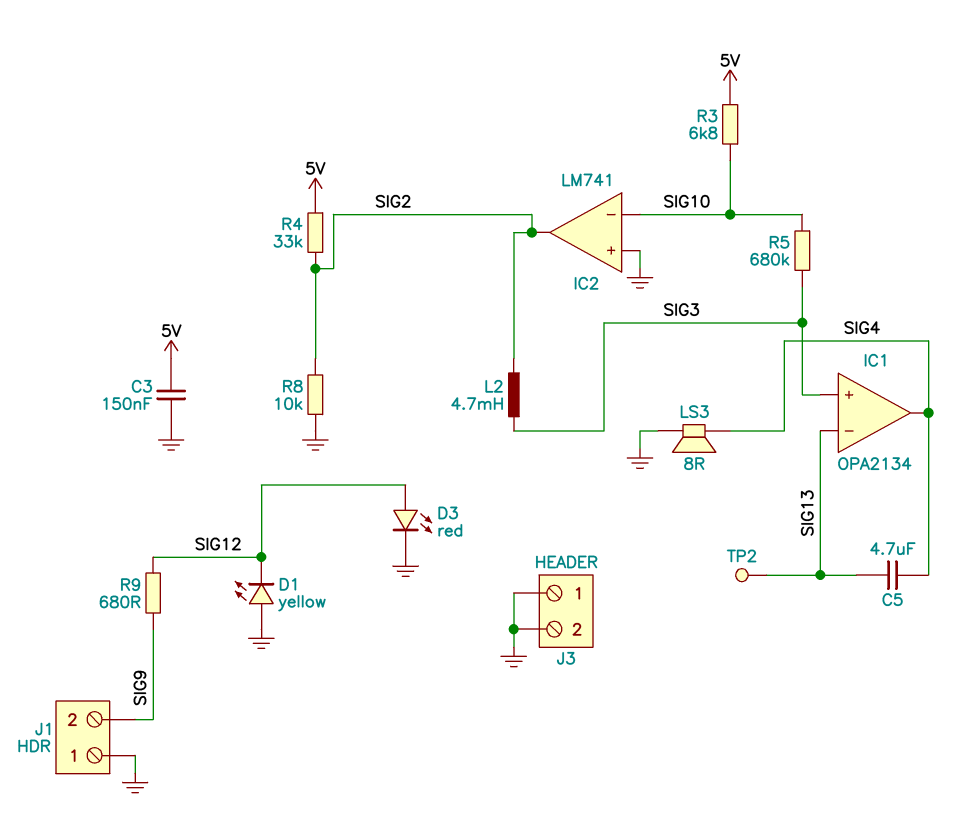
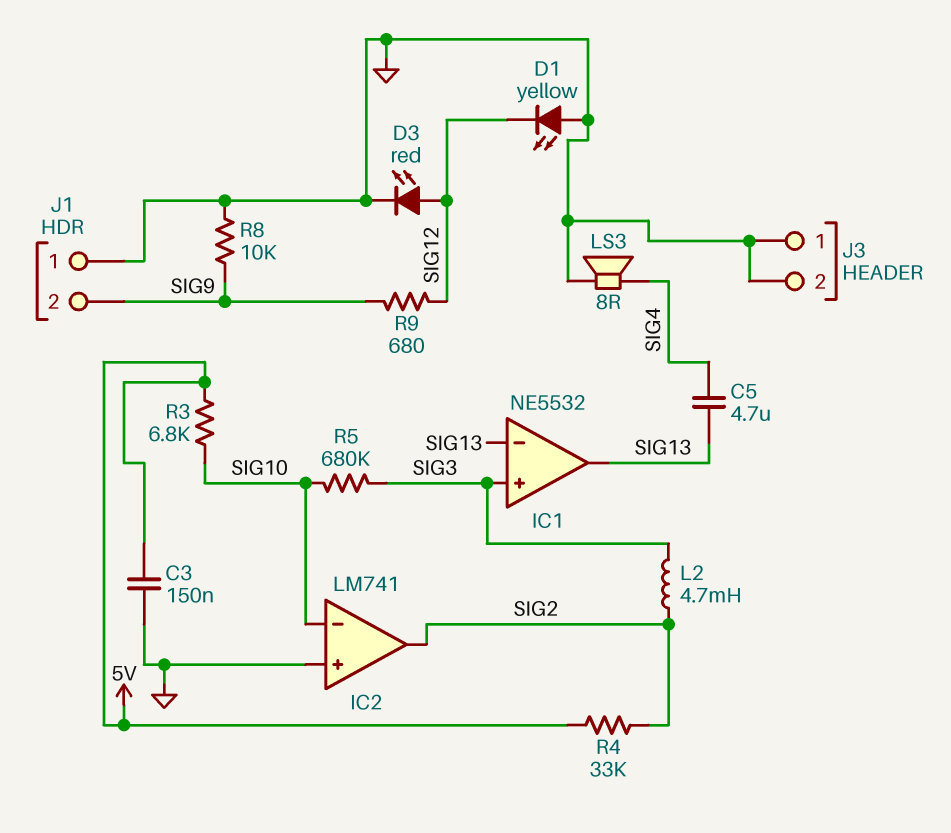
IC1: OPA2134 -> NE5532
IC1 pin out: SIG4 -> SIG13
R8: 10k (GND, SIG2) -> 10k (GND, SIG9)
TP2: test point (SIG13) -> none

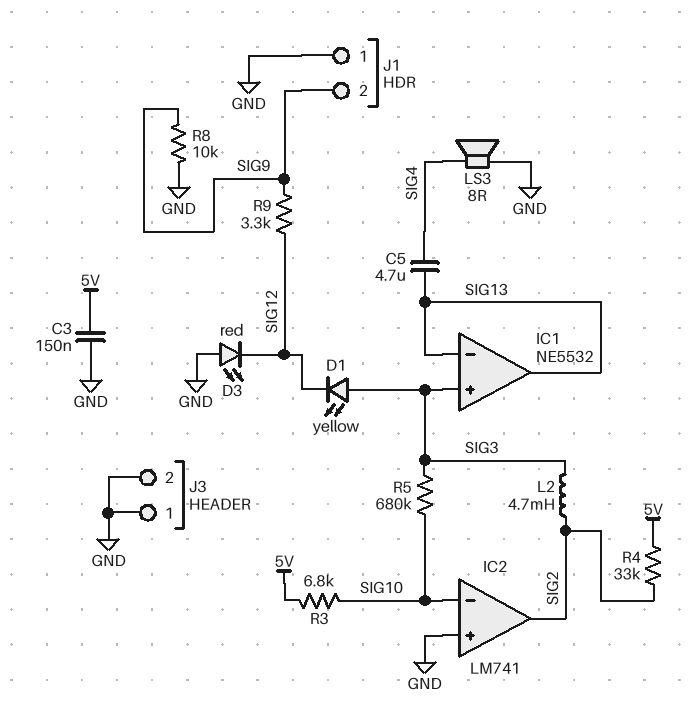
D1: LED yellow (A GND, K SIG12) -> LED yellow (A SIG3, K SIG12)
D3: LED red (A SIG12, K GND) -> LED red (A GND, K SIG12)
R9: 680 (SIG9, SIG12) -> 3.3k (SIG9, SIG12)

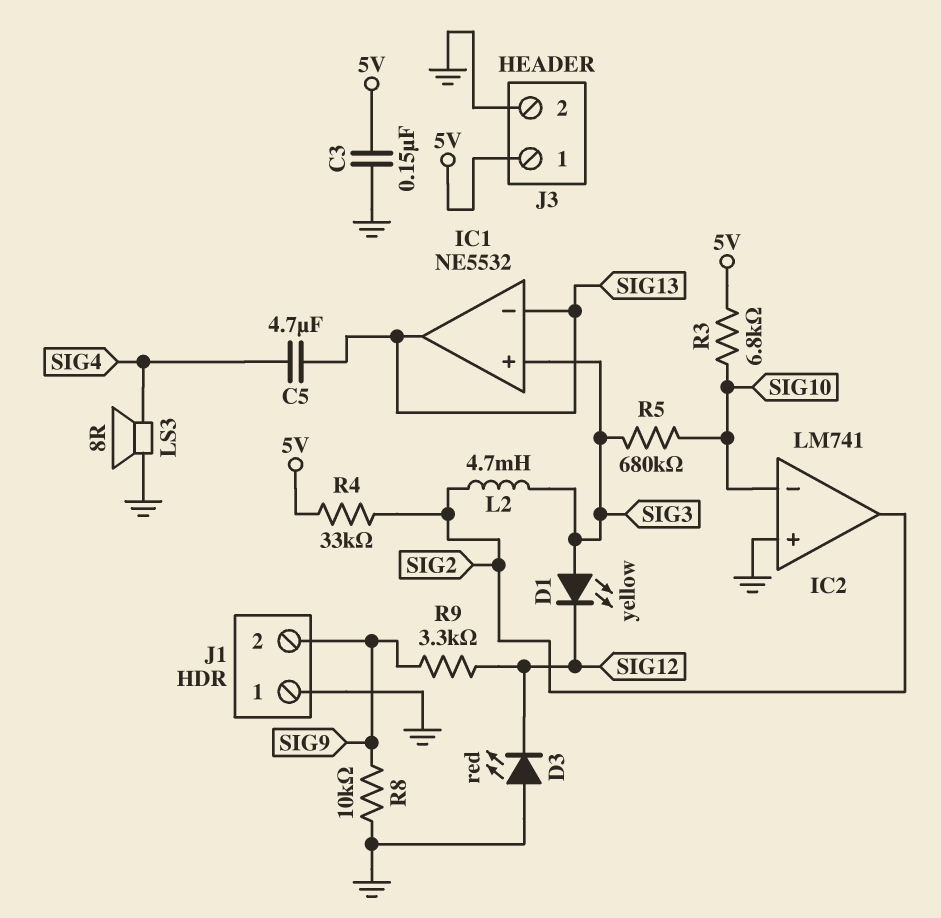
J3 pin 1: GND -> 5V

